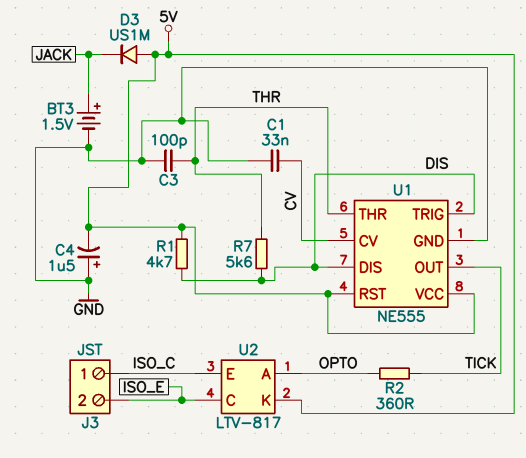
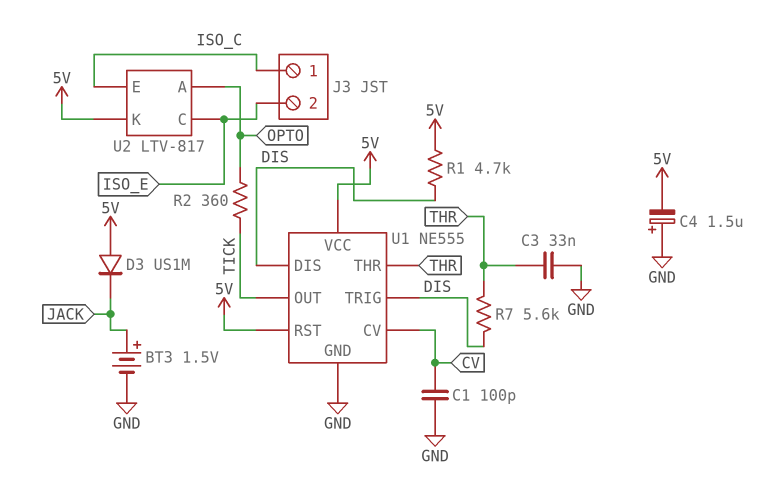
C1: 33nF (CV, GND) -> 100pF (CV, GND)
C3: 100pF (GND, THR) -> 33nF (GND, THR)

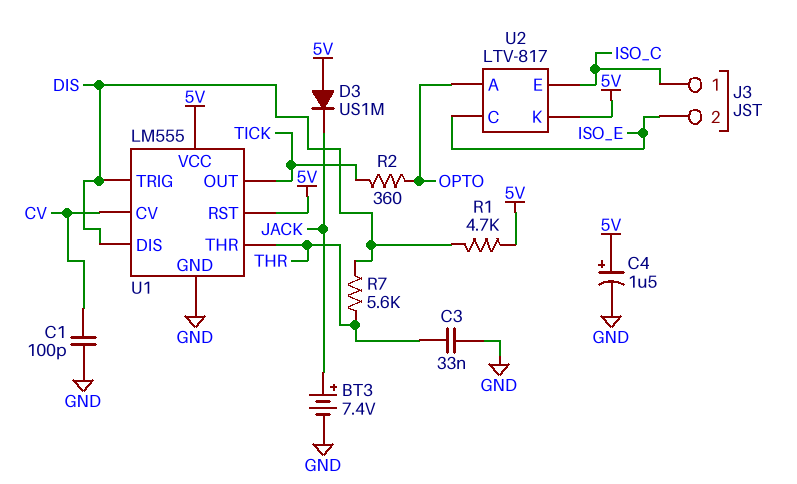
BT3: 1.5V (plus JACK, minus GND) -> 7.4V (plus JACK, minus GND)
C4: 1.5uF (plus GND, minus 5V) -> 1.5uF (plus 5V, minus GND)
U1: NE555 -> LM555

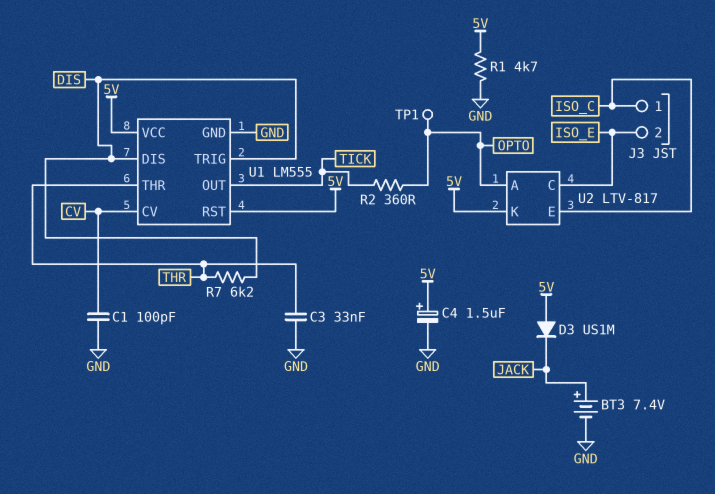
R1: 4.7k (5V, DIS) -> 4.7k (5V, GND)
R7: 5.6k (DIS, THR) -> 6.2k (DIS, THR)
TP1: none -> test point (OPTO)

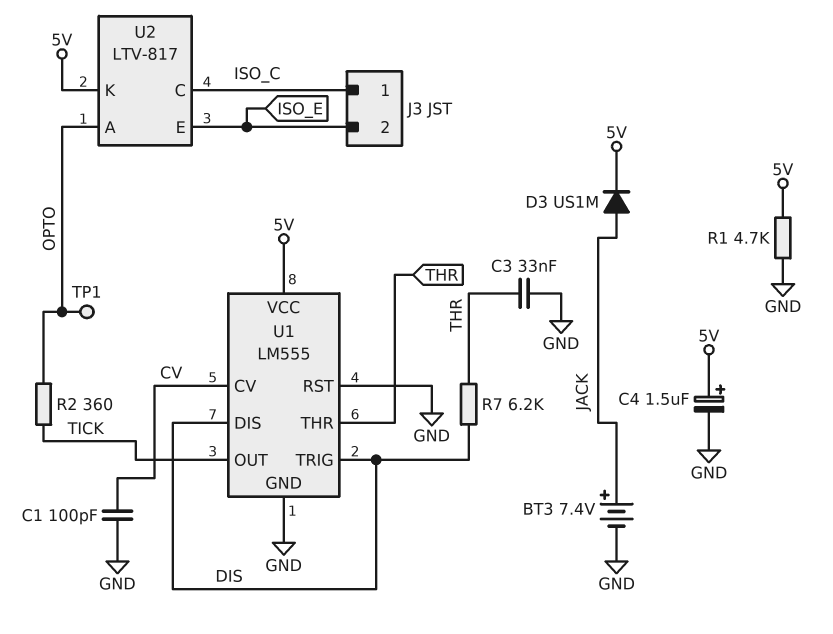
D3: diode US1M (A 5V, K JACK) -> diode US1M (A JACK, K 5V)
U1 pin RST: 5V -> GND
U2 pin C: ISO_E -> ISO_C
U2 pin E: ISO_C -> ISO_E

